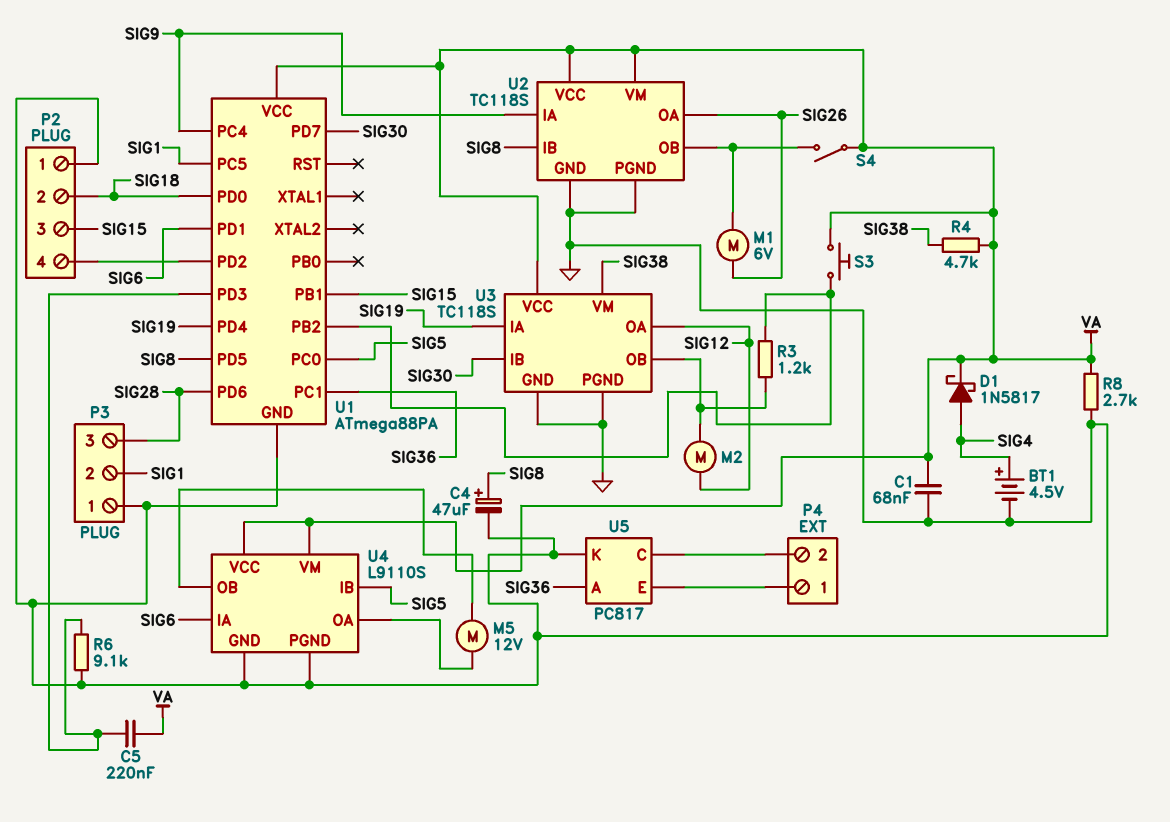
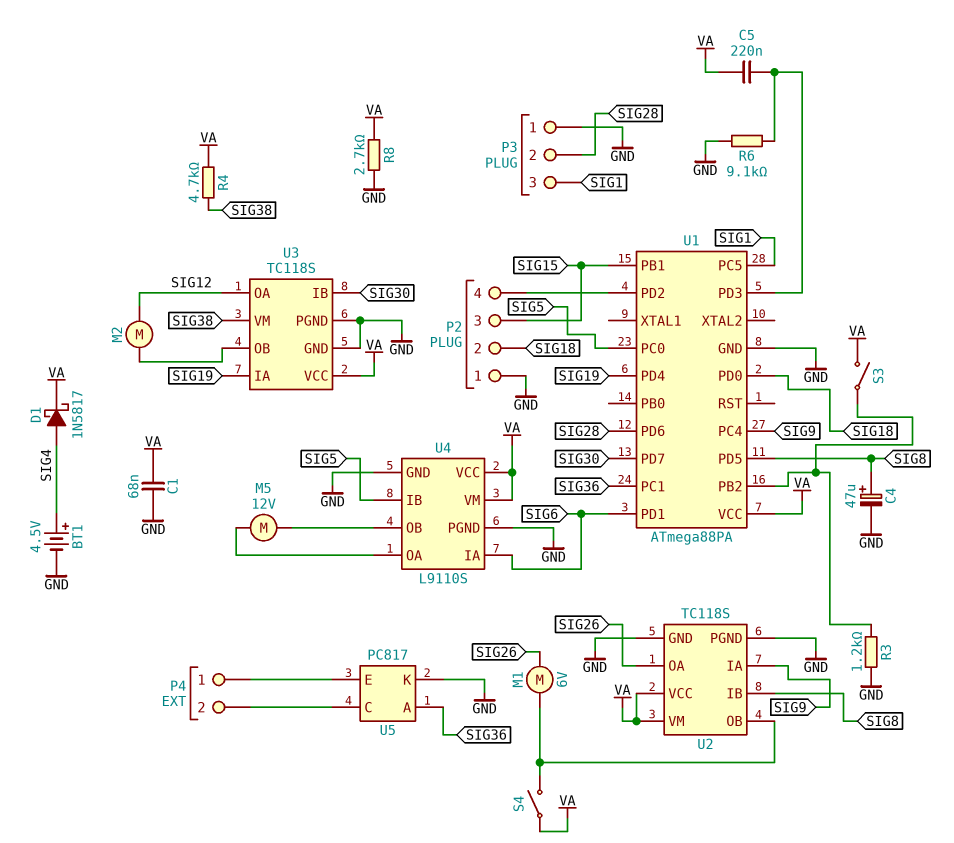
P3 pin 2: SIG1 -> SIG28
P3 pin 3: SIG28 -> SIG1
R3: 1.2k (U1/PB2, U3/OB) -> 1.2k (GND, U1/PB2)
S3: button (U1/PB2, VA) -> switch (U1/PB2, VA)

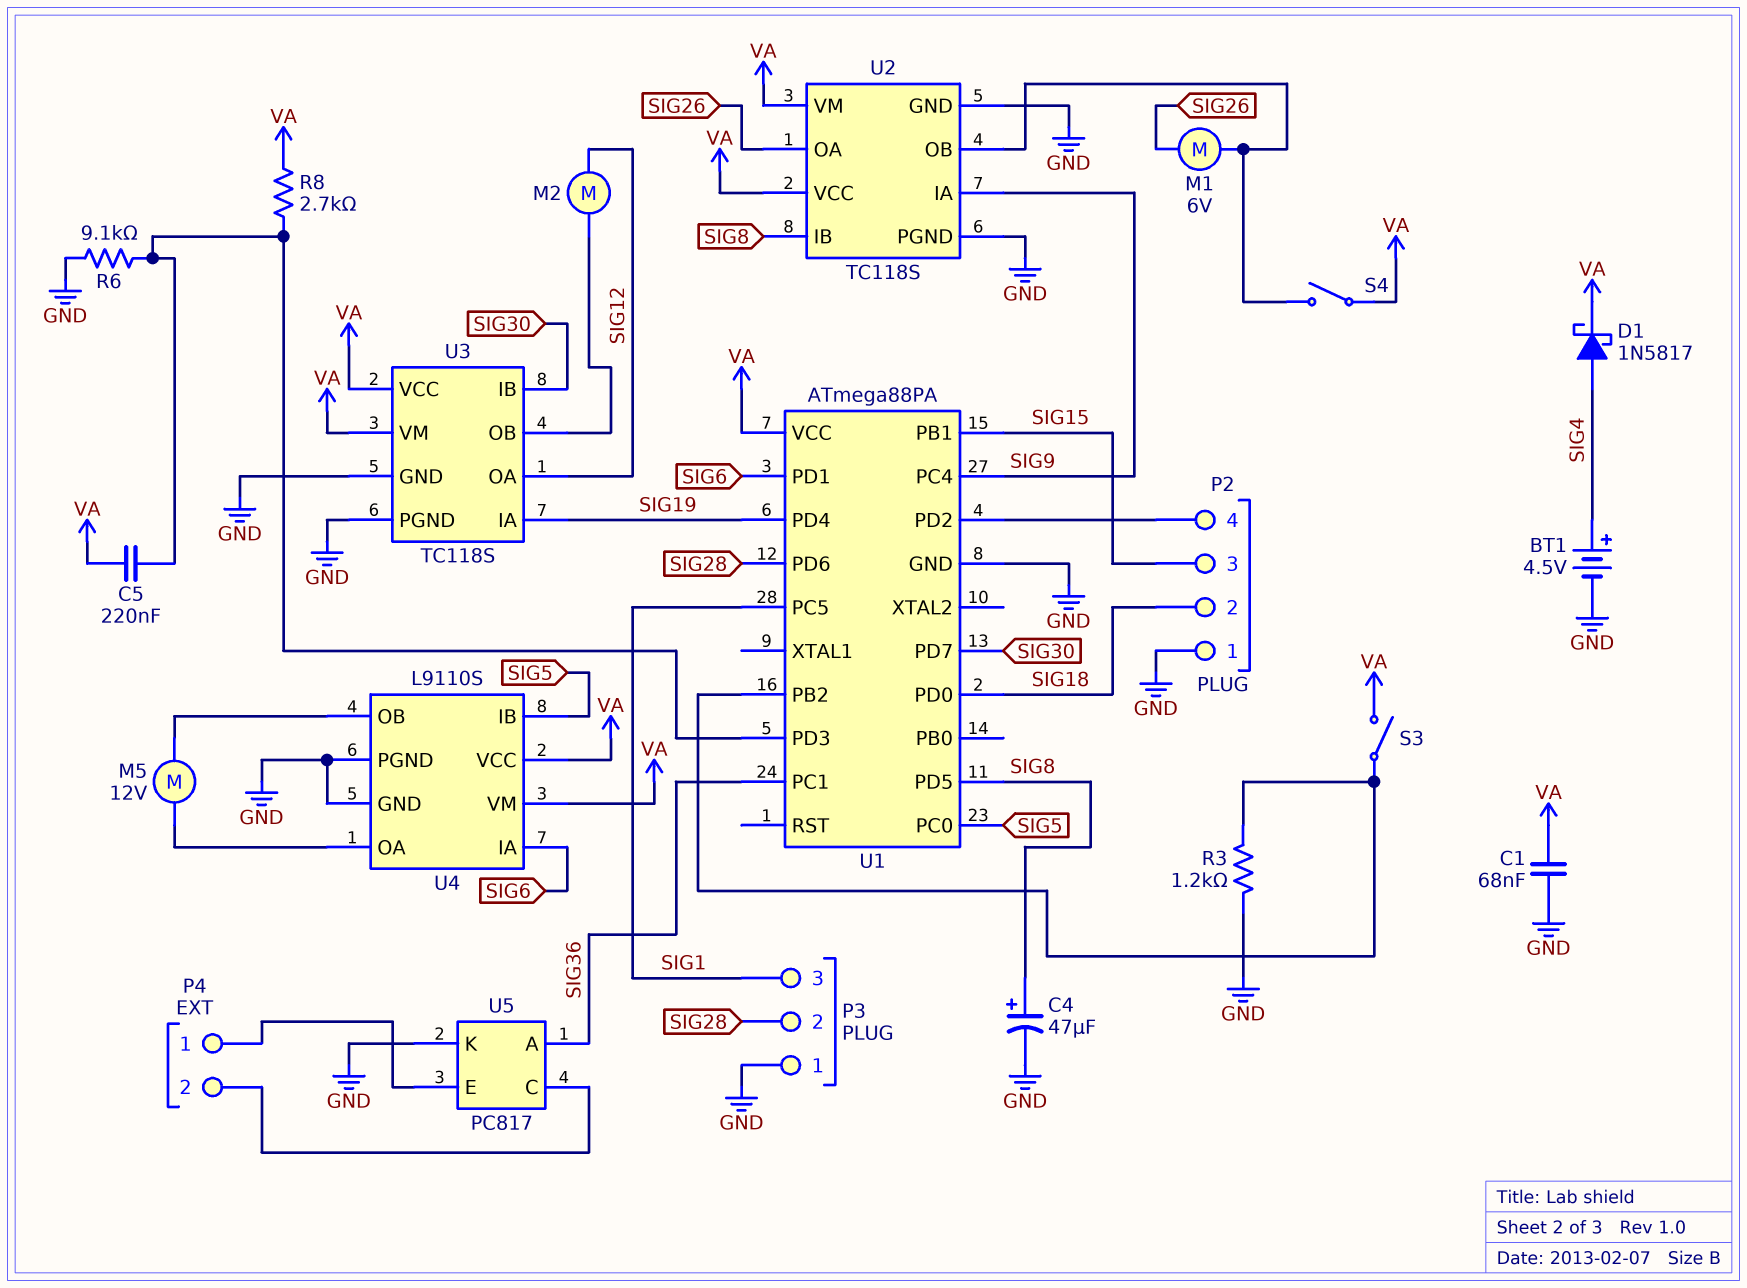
R4: 4.7k (SIG38, VA) -> none
R8: 2.7k (GND, VA) -> 2.7k (U1/PD3, VA)
U3 pin VM: SIG38 -> VA

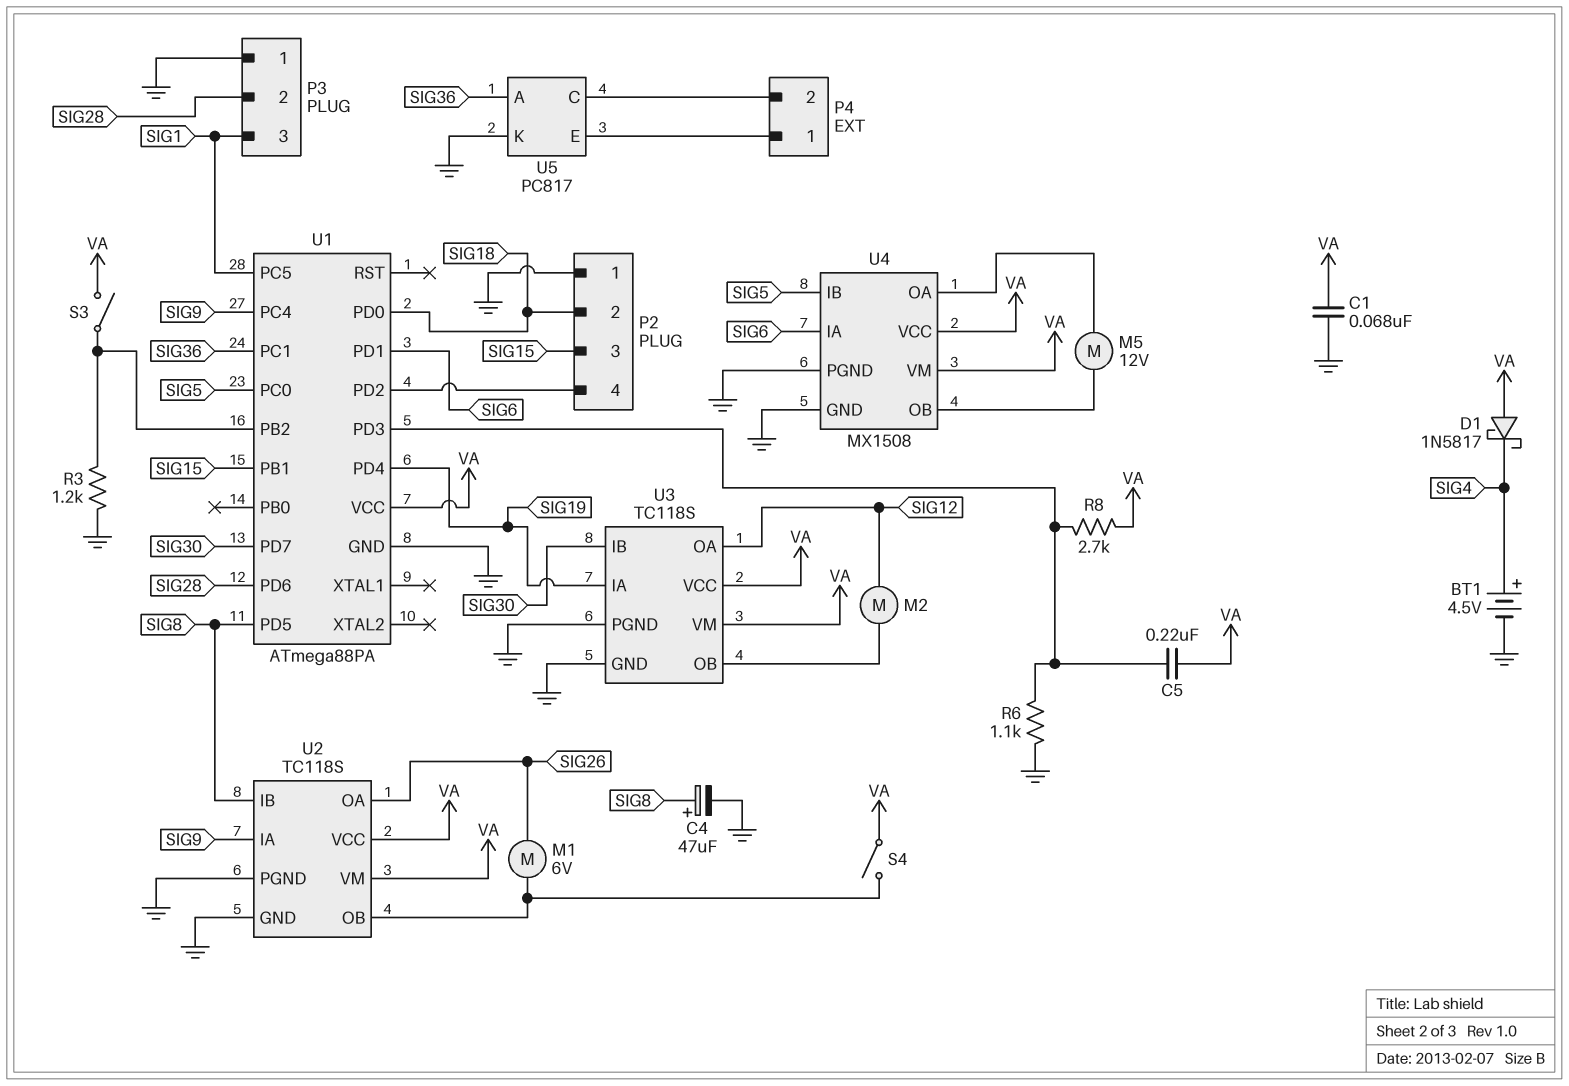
D1: schottky 1N5817 (A SIG4, K VA) -> schottky 1N5817 (A VA, K SIG4)
R6: 9.1k (GND, U1/PD3) -> 1.1k (GND, U1/PD3)
U4: L9110S -> MX1508

